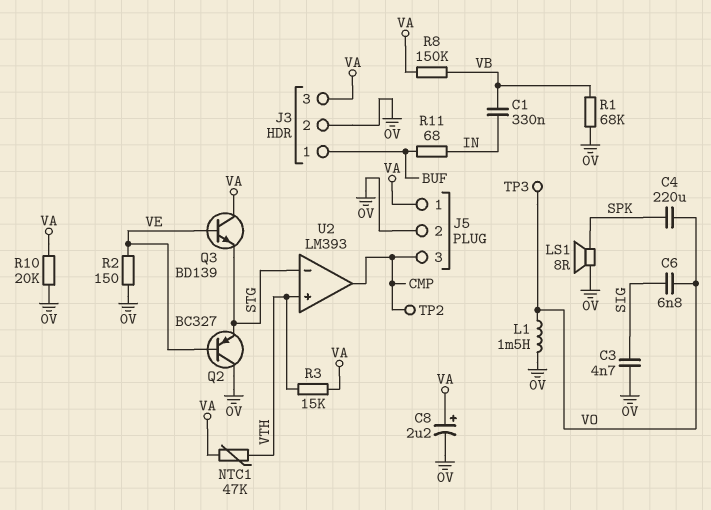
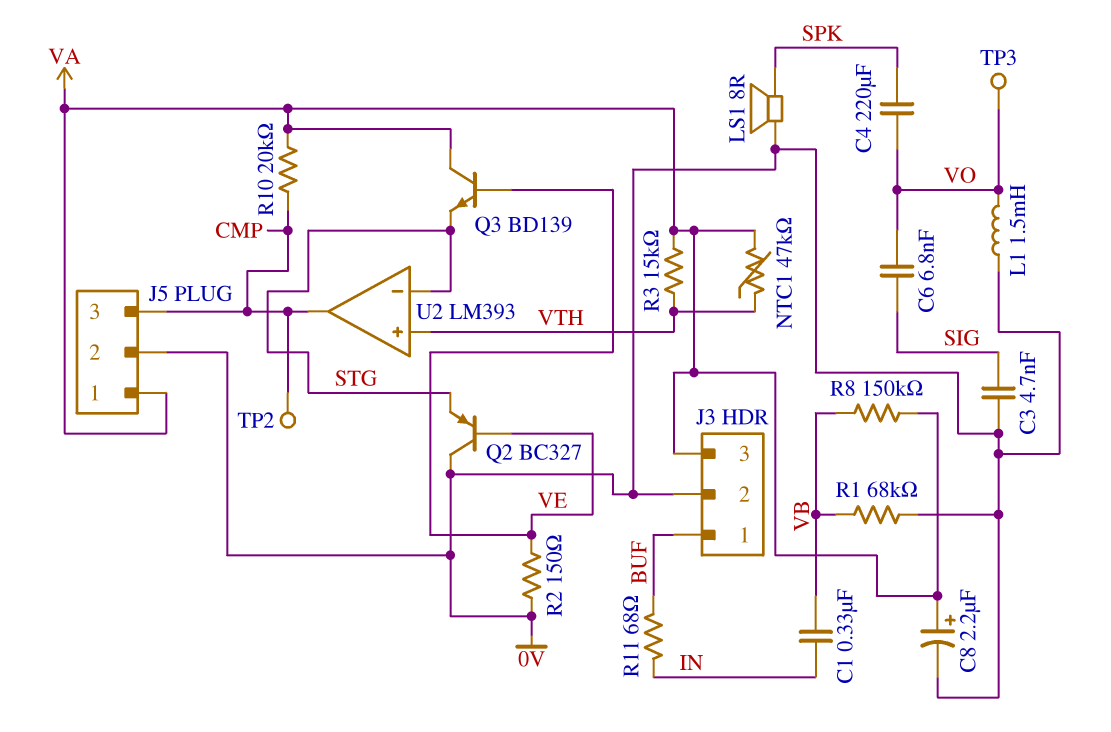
R10: 20k (0V, VA) -> 20k (CMP, VA)

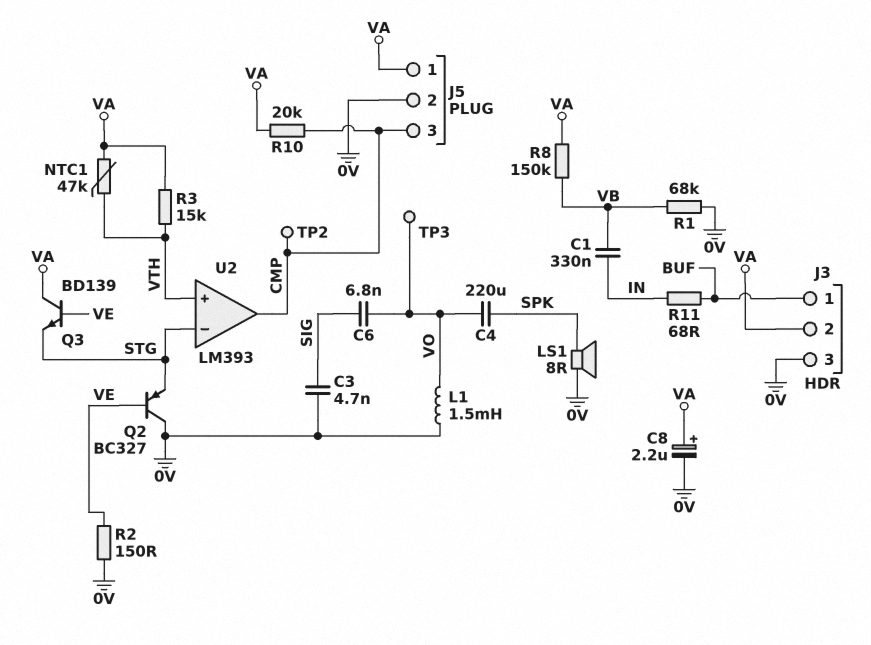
J3 pin 2: 0V -> VA
J3 pin 3: VA -> 0V

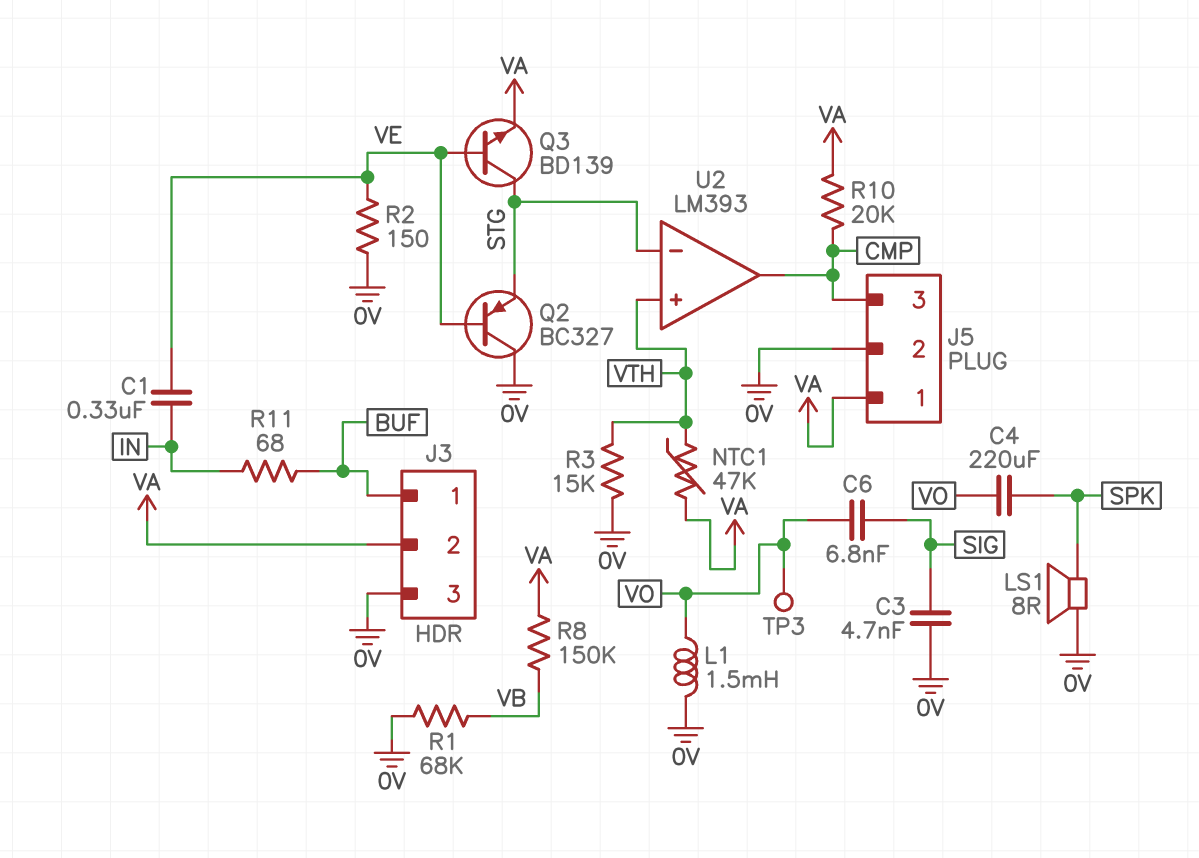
C1: 330nF (IN, VB) -> 330nF (IN, VE)
C8: 2.2uF (plus VA, minus 0V) -> none
Q3: NPN BD139 (B VE, C VA, E STG) -> NPN BD139 (B VE, C STG, E VA)
R3: 15k (VA, VTH) -> 15k (0V, VTH)
TP2: test point (CMP) -> none

